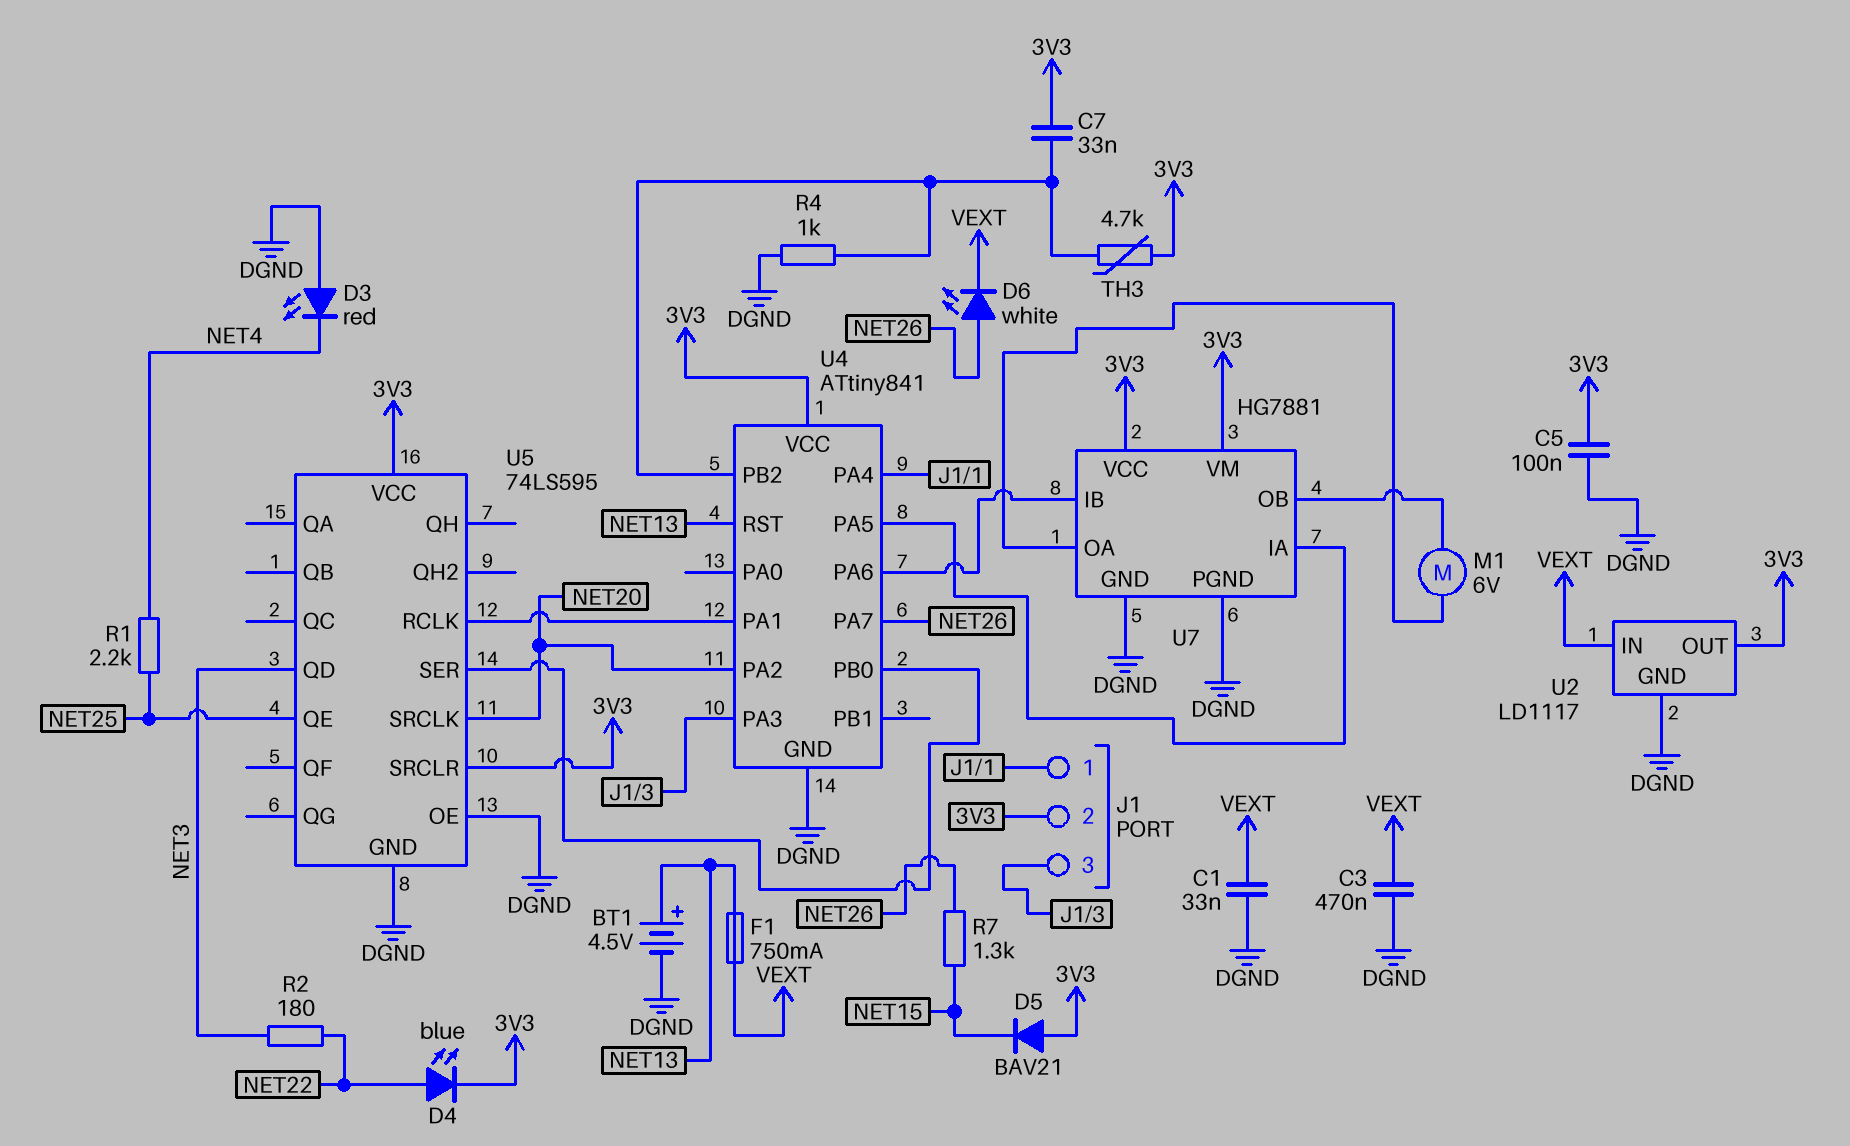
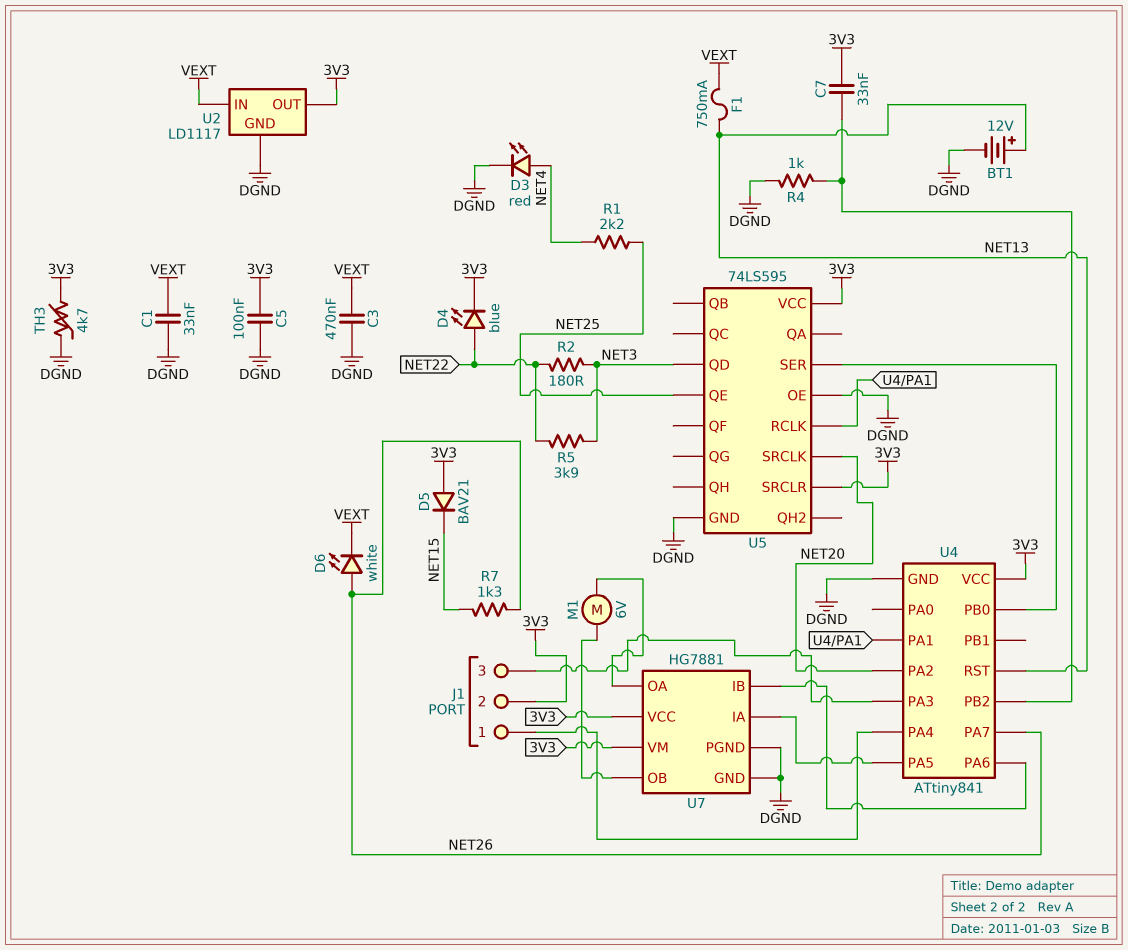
BT1: 4.5V (plus NET13, minus DGND) -> 12V (plus NET13, minus DGND)
D3: LED red (A DGND, K NET4) -> LED red (A NET4, K DGND)
R5: none -> 3.9k (NET3, NET22)
TH3: 4.7k (3V3, U4/PB2) -> 4.7k (3V3, DGND)

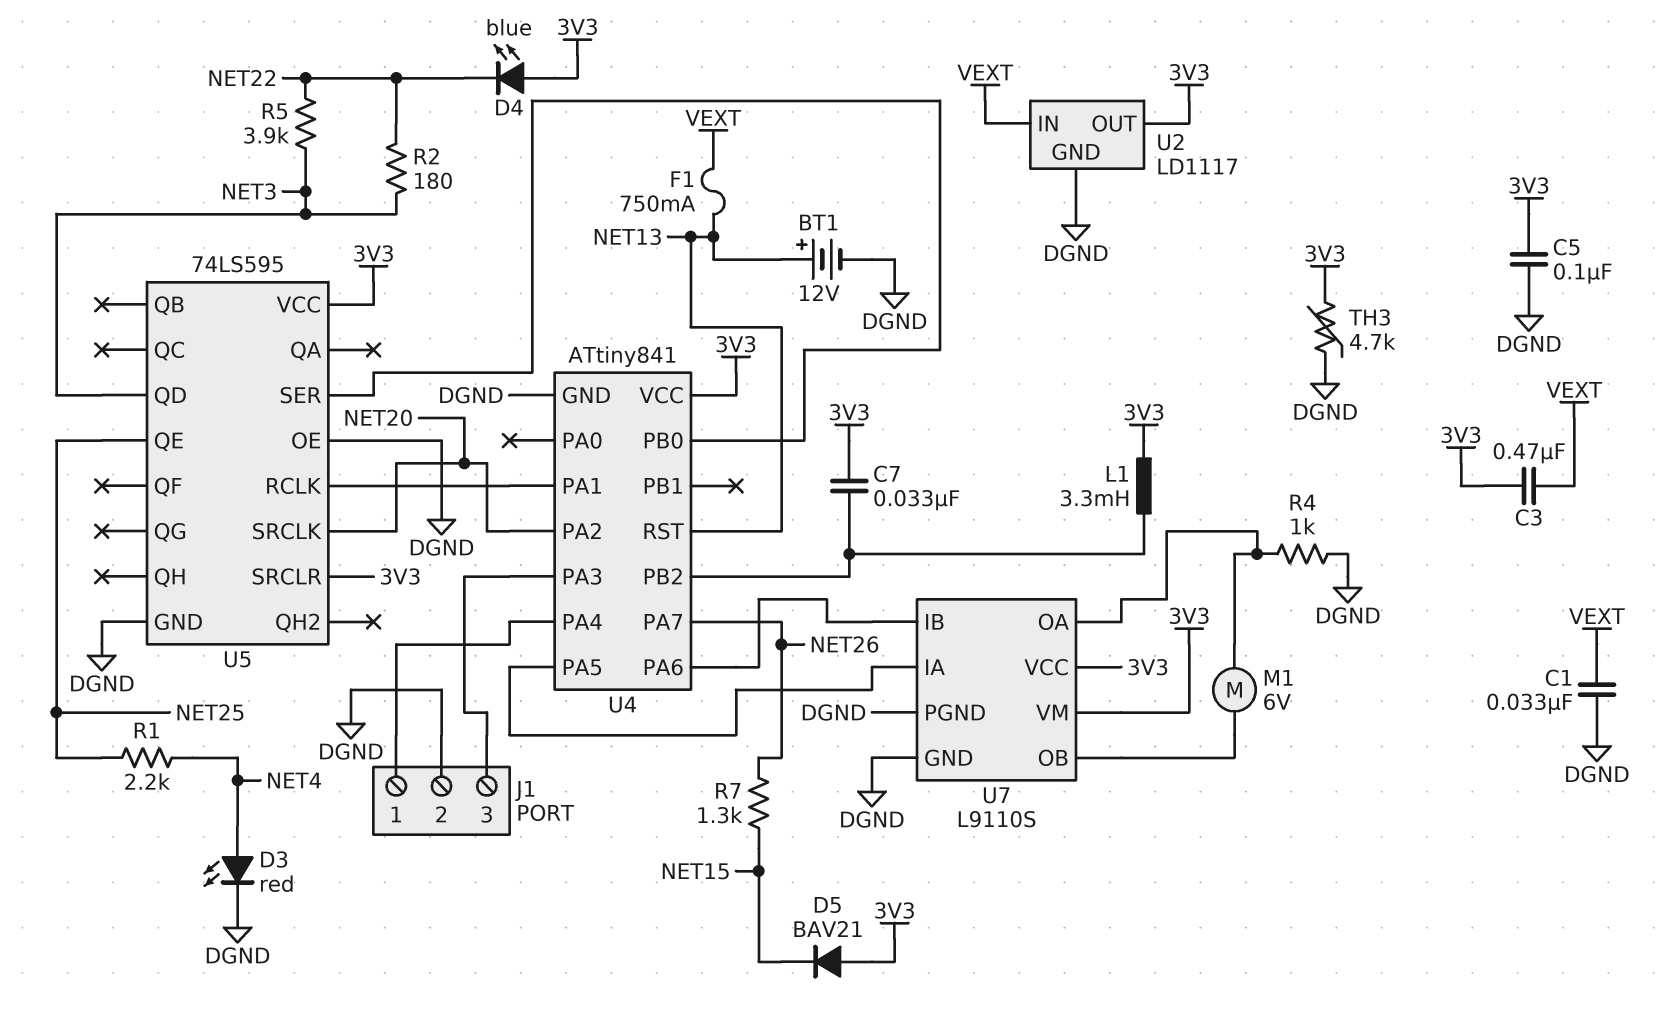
C3: 470nF (DGND, VEXT) -> 470nF (3V3, VEXT)
D4: LED blue (A NET22, K 3V3) -> LED blue (A 3V3, K NET22)
D6: LED white (A NET26, K VEXT) -> none
J1 pin 2: 3V3 -> DGND
L1: none -> 3.3mH (3V3, U4/PB2)
R4: 1k (DGND, U4/PB2) -> 1k (DGND, U7/OA)
U7: HG7881 -> L9110S

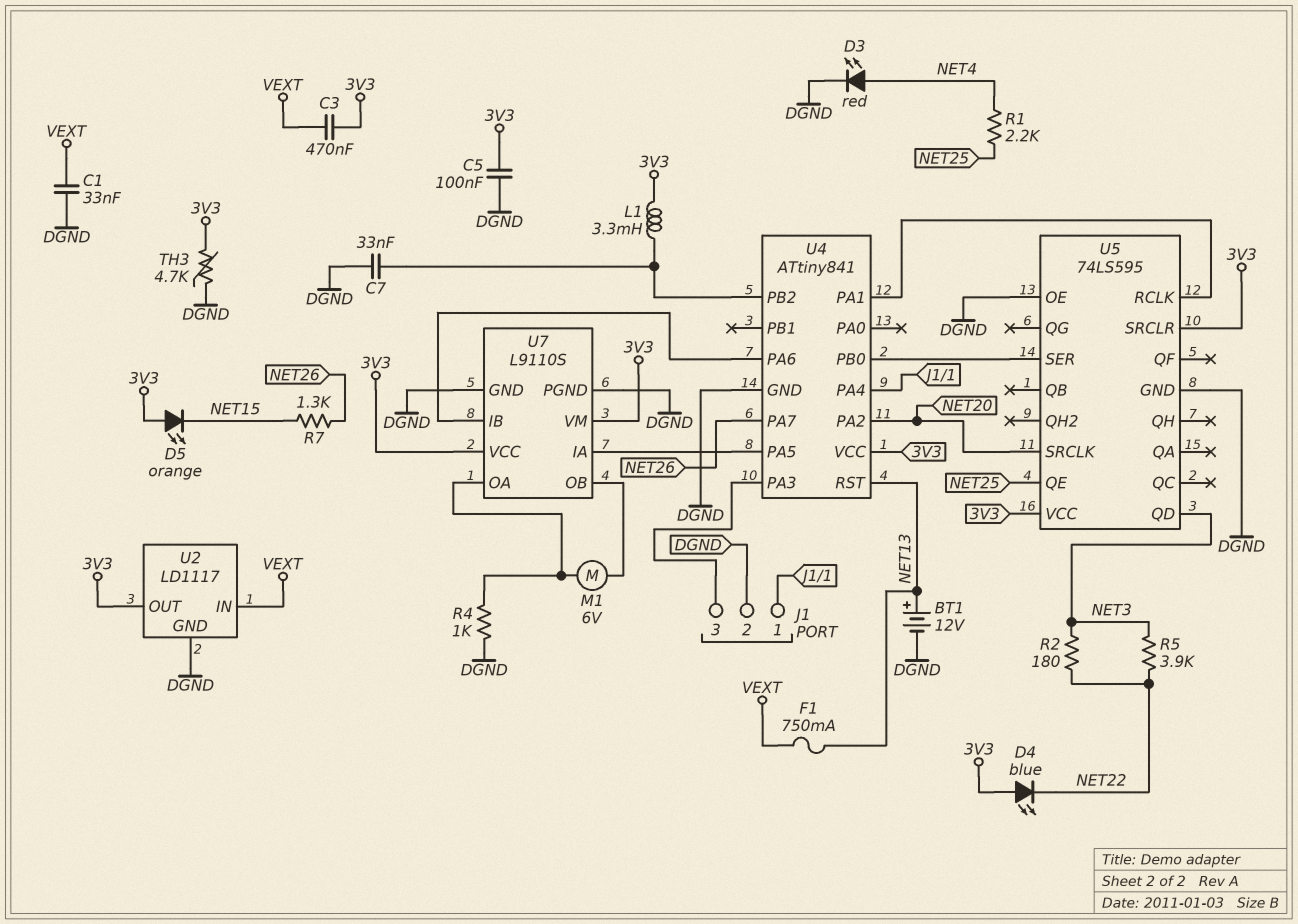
C7: 33nF (3V3, U4/PB2) -> 33nF (DGND, U4/PB2)
D5: diode BAV21 (A 3V3, K NET15) -> LED orange (A 3V3, K NET15)

